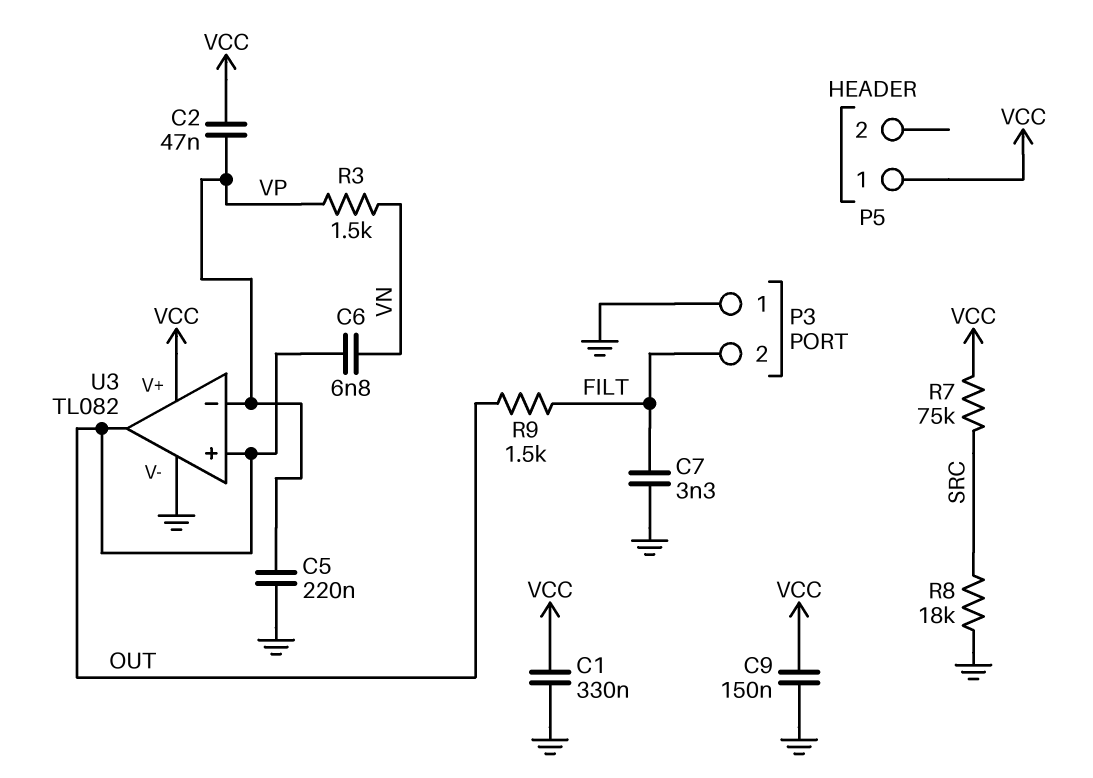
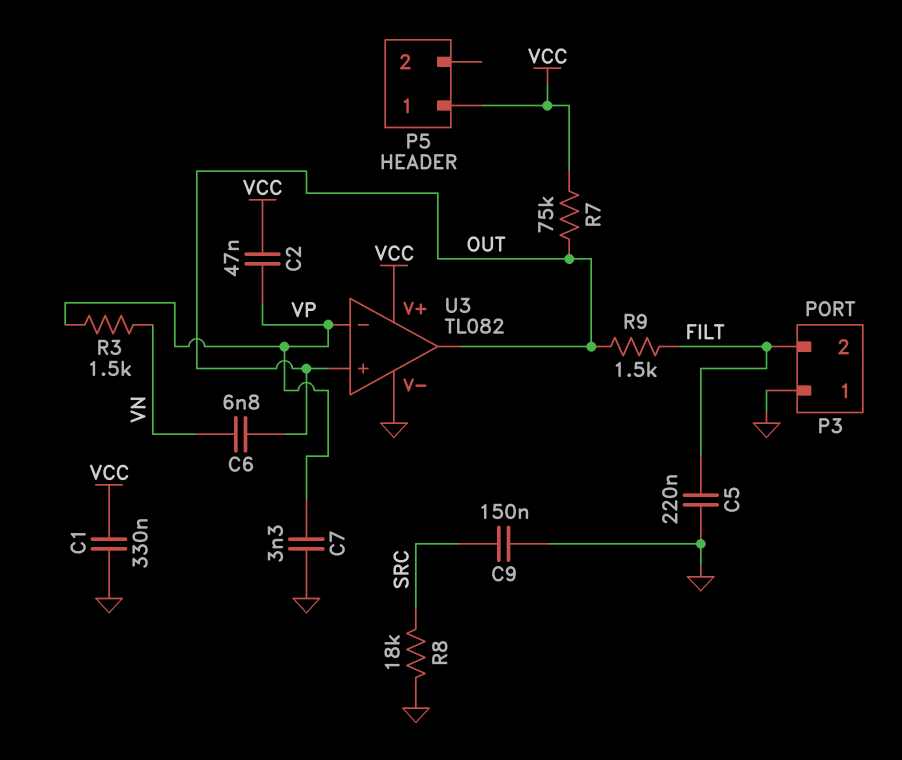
C5: 220nF (GND, VP) -> 220nF (FILT, GND)
C7: 3.3nF (FILT, GND) -> 3.3nF (GND, VP)
C9: 150nF (GND, VCC) -> 150nF (GND, SRC)
R7: 75k (SRC, VCC) -> 75k (OUT, VCC)

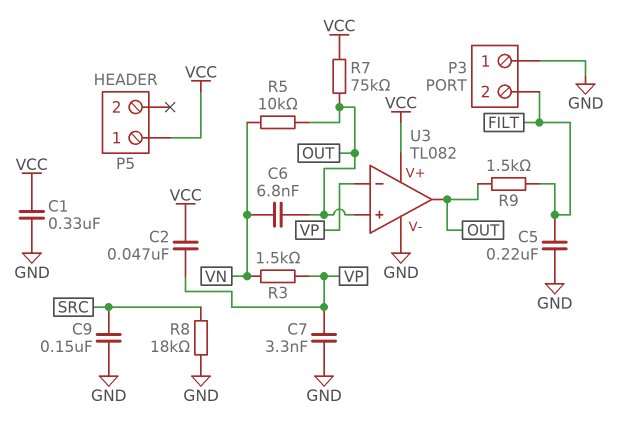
R5: none -> 10k (OUT, VN)

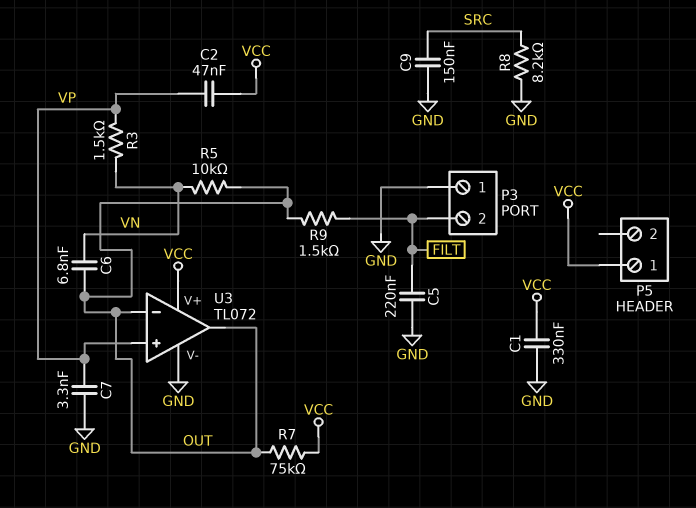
R8: 18k (GND, SRC) -> 8.2k (GND, SRC)
U3: TL082 -> TL072
U3 pin in+: OUT -> VP
U3 pin in-: VP -> OUT

